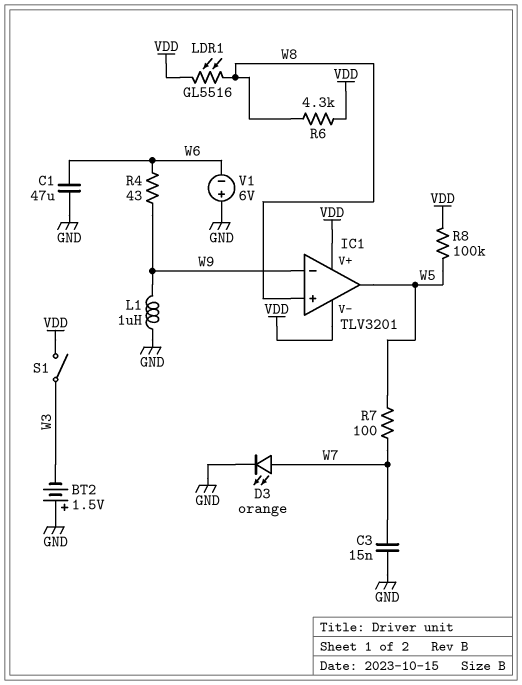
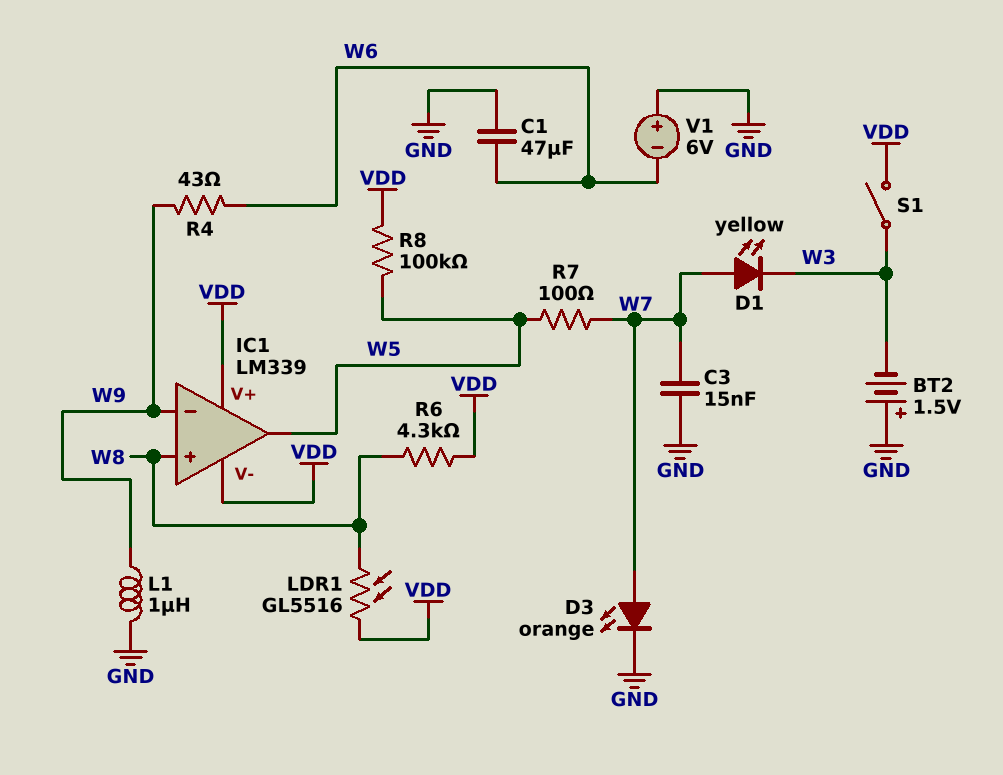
D1: none -> LED yellow (A W7, K W3)
IC1: TLV3201 -> LM339

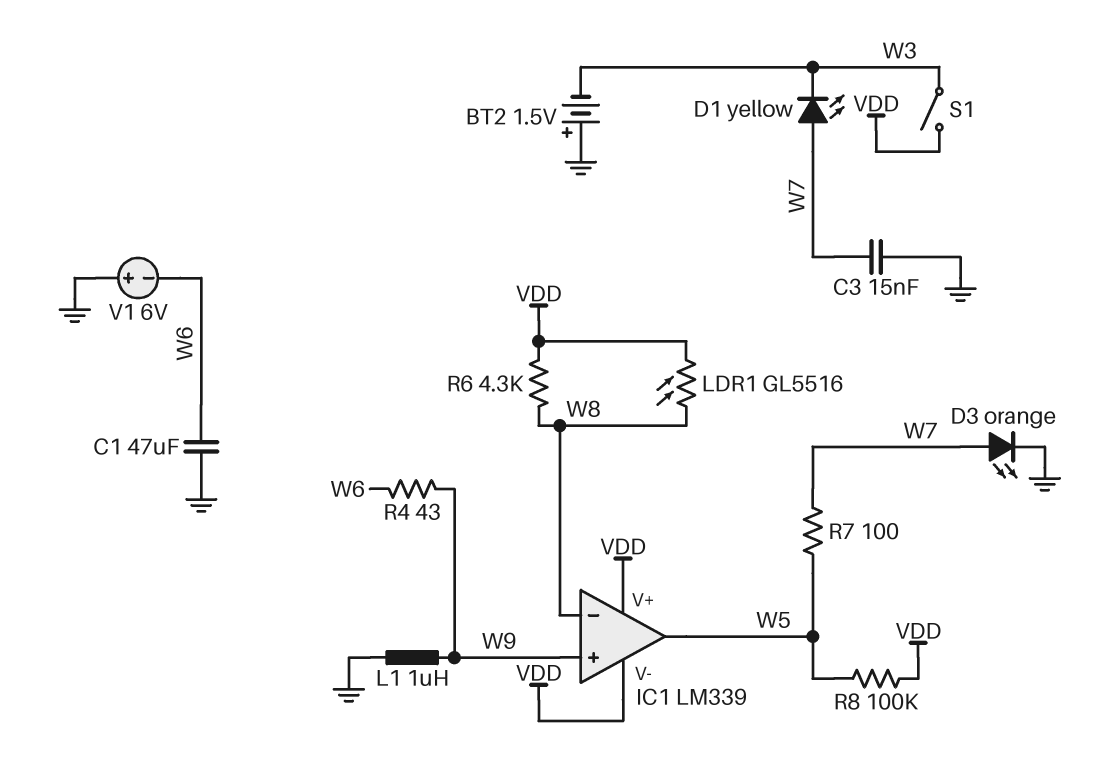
IC1 pin in+: W8 -> W9
IC1 pin in-: W9 -> W8

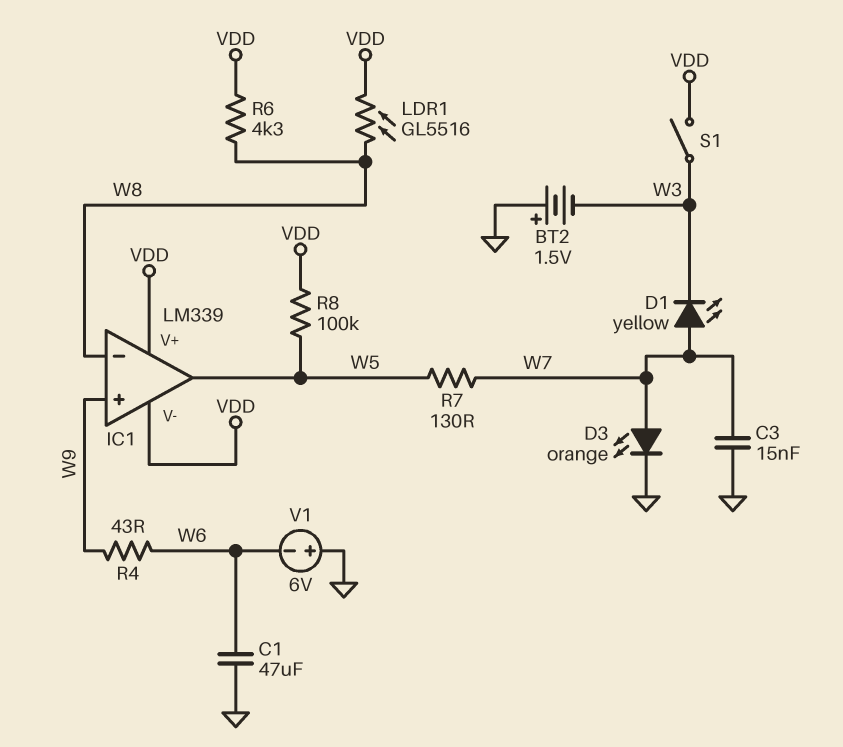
L1: 1uH (GND, W9) -> none
R7: 100 (W5, W7) -> 130 (W5, W7)

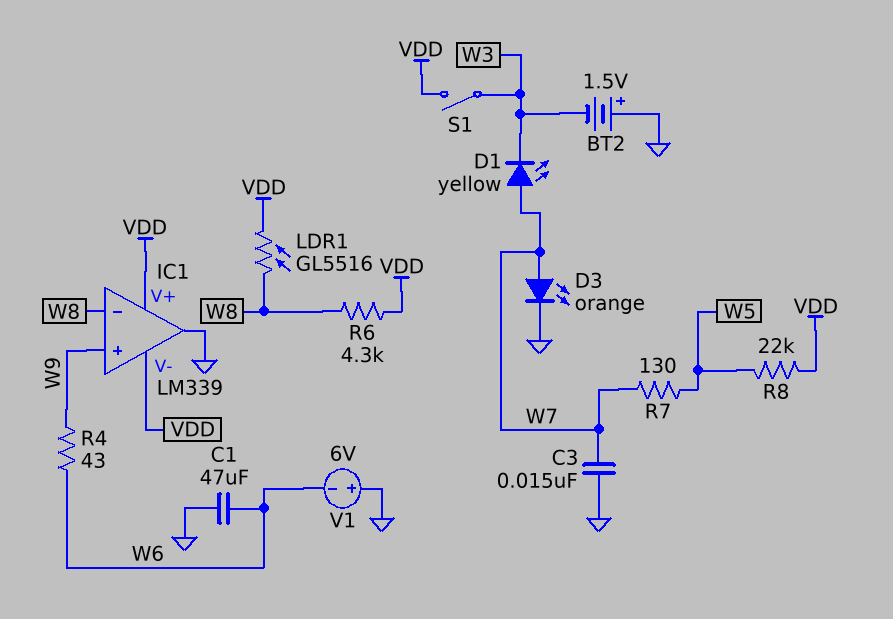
IC1 pin out: W5 -> GND
R8: 100k (VDD, W5) -> 22k (VDD, W5)

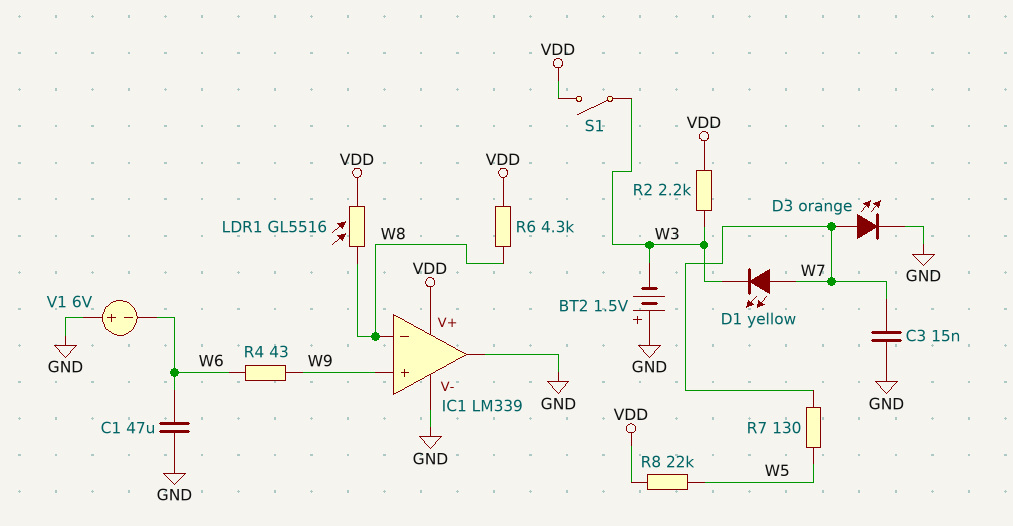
IC1 pin V-: VDD -> GND
R2: none -> 2.2k (VDD, W3)

